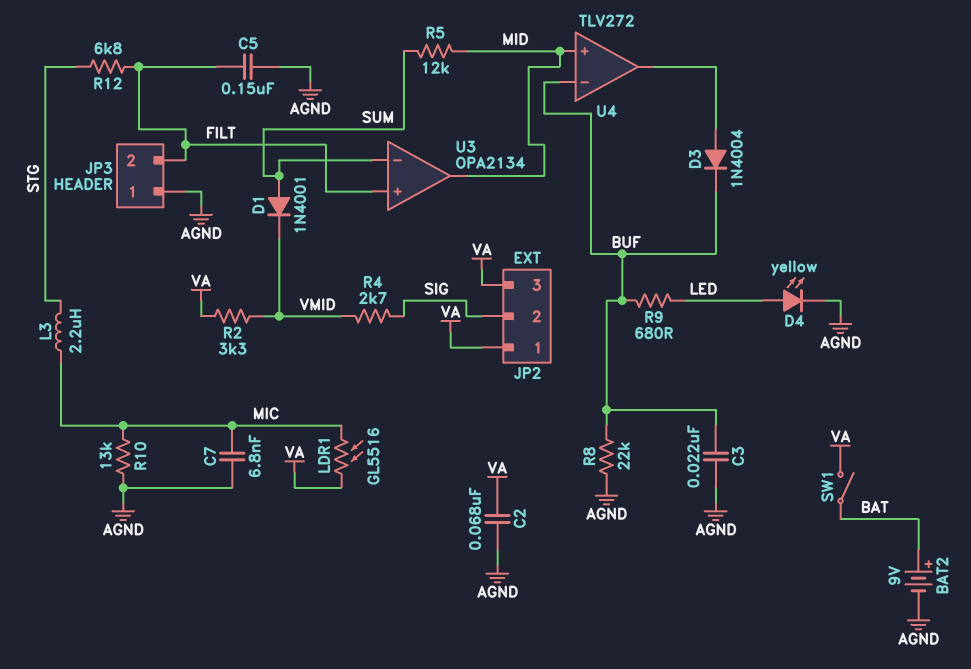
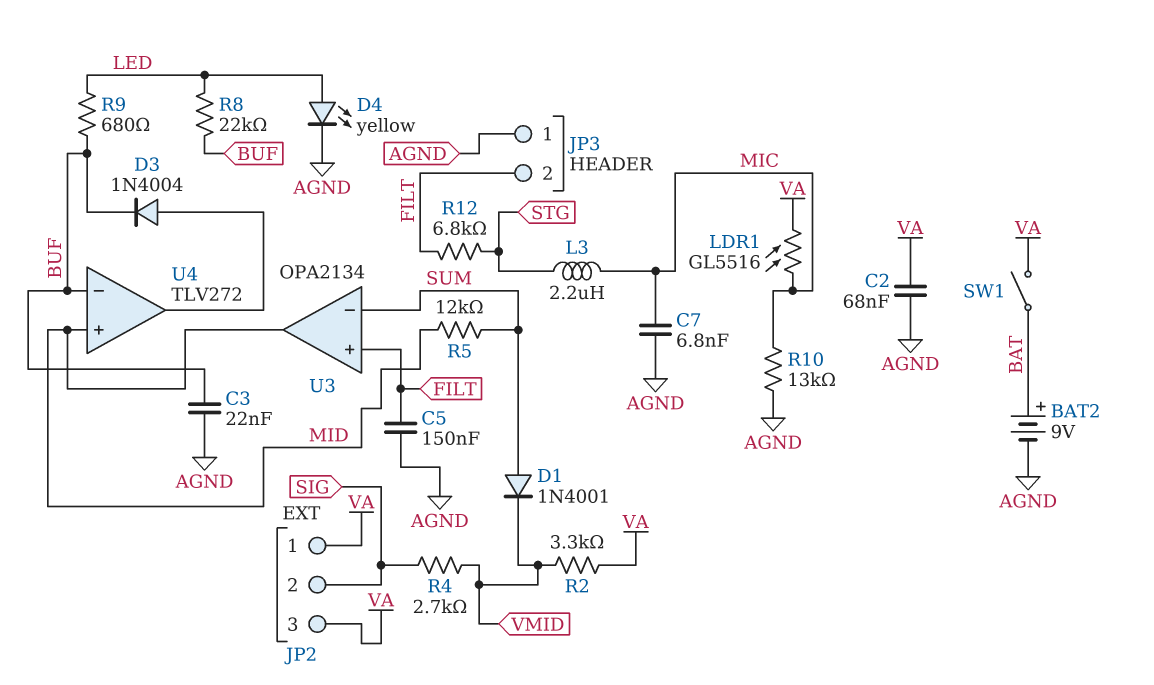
R8: 22k (AGND, BUF) -> 22k (BUF, LED)

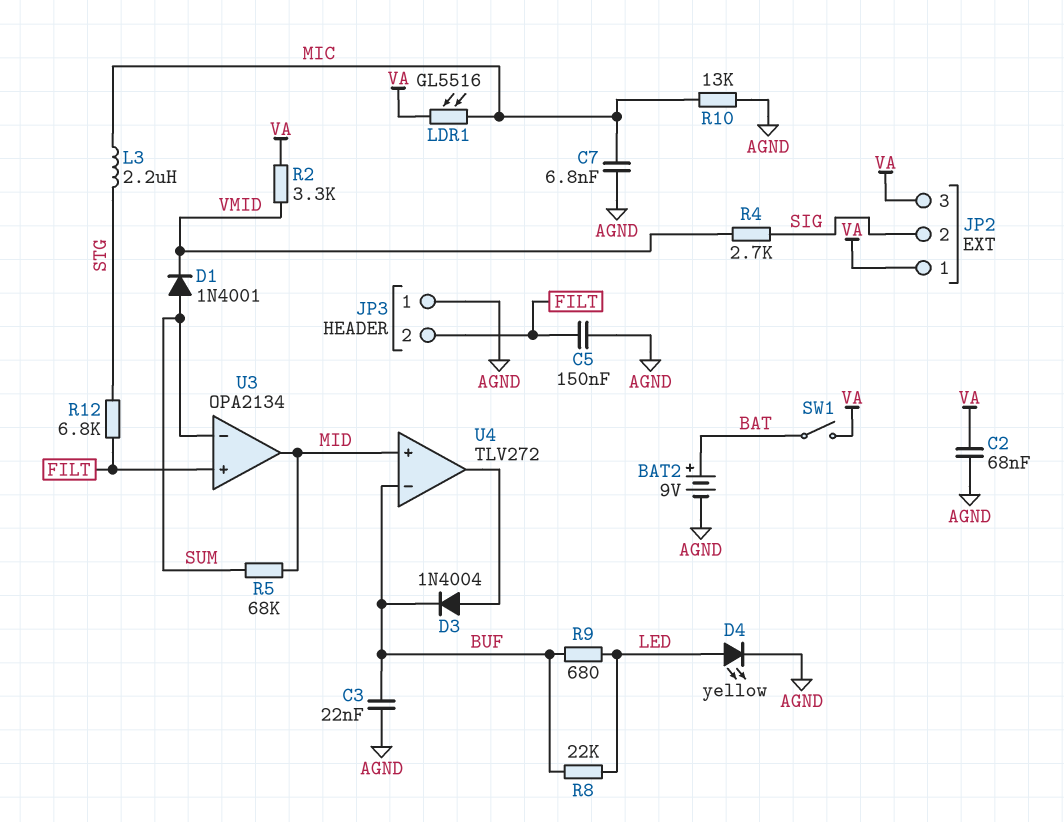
R5: 12k (MID, SUM) -> 68k (MID, SUM)

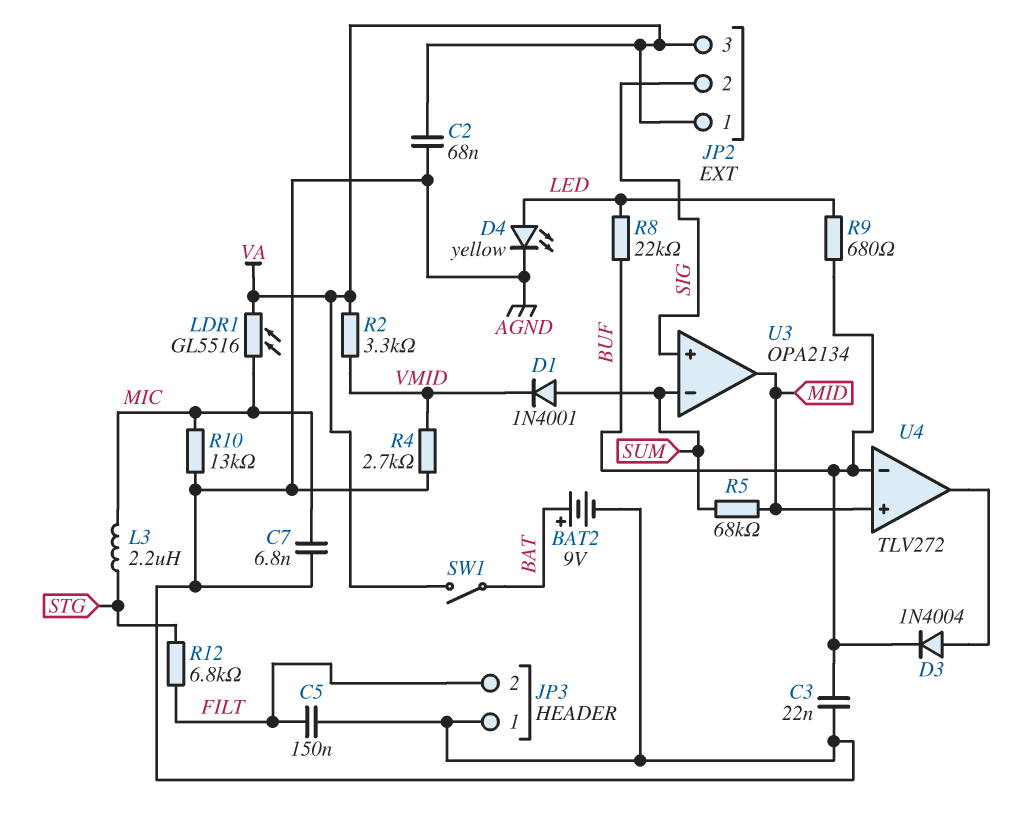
R4: 2.7k (SIG, VMID) -> 2.7k (AGND, VMID)
U3 pin in+: FILT -> SIG

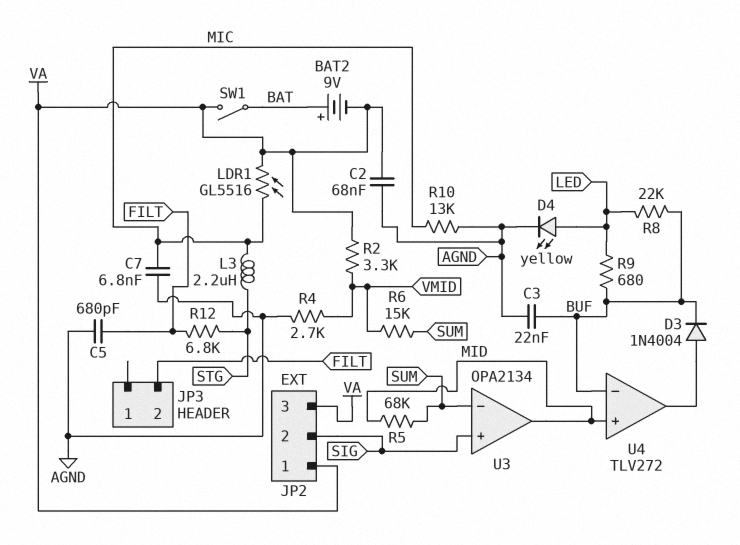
BAT2: 9V (plus BAT, minus AGND) -> 9V (plus BAT, minus VA)
C5: 150nF (AGND, FILT) -> 680pF (AGND, FILT)
D1: diode 1N4001 (A SUM, K VMID) -> none
JP3 pin 1: AGND -> none
R6: none -> 15k (SUM, VMID)

